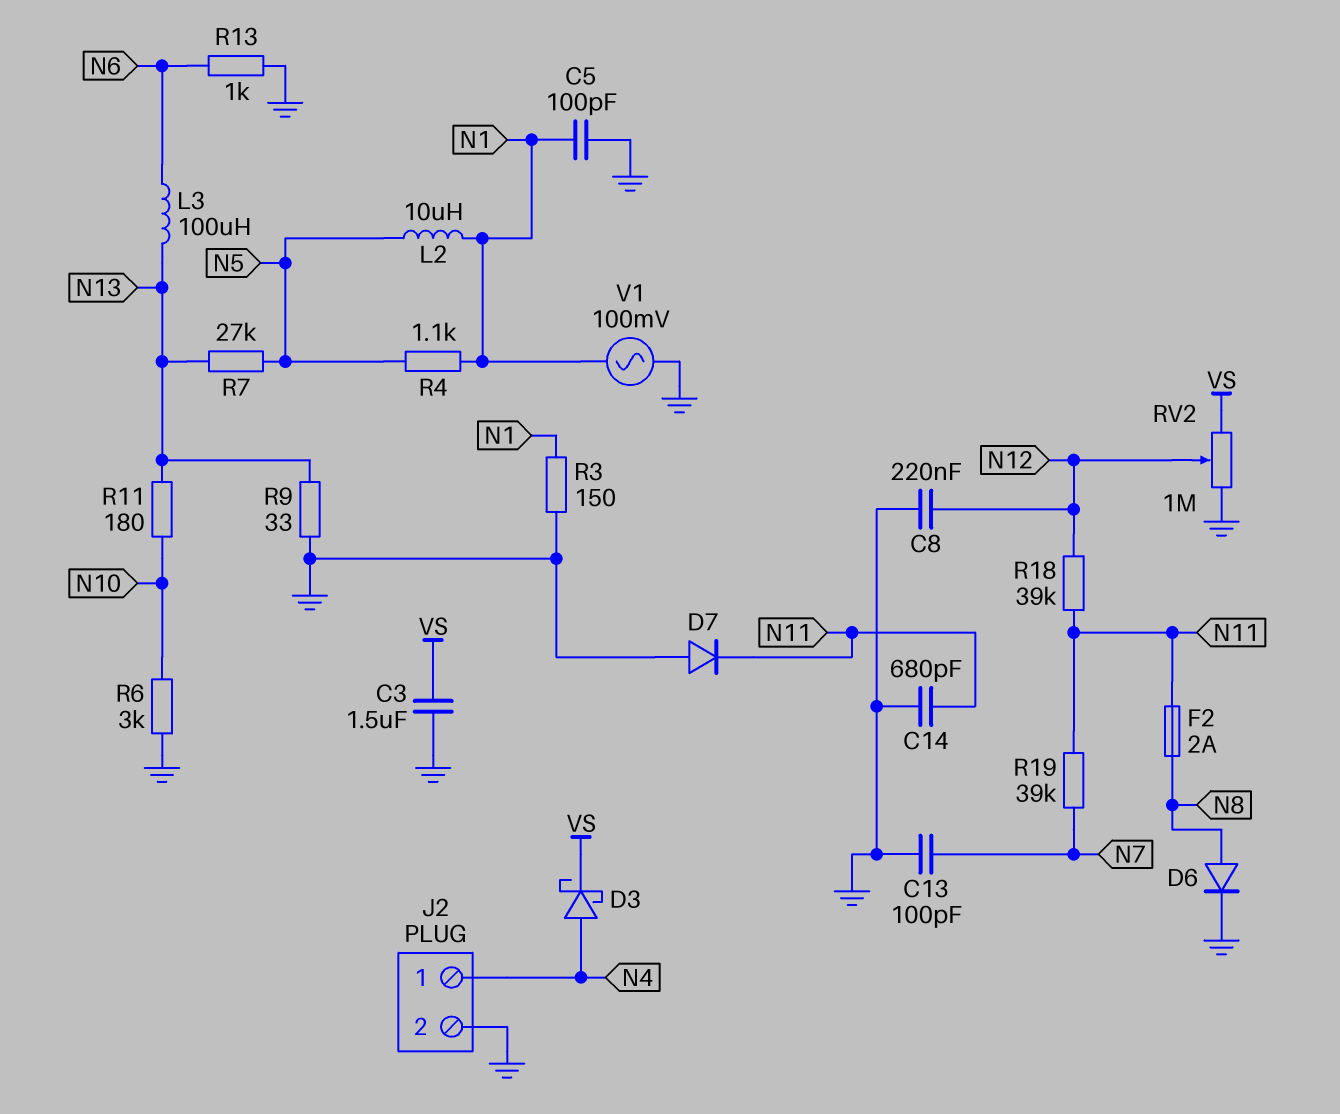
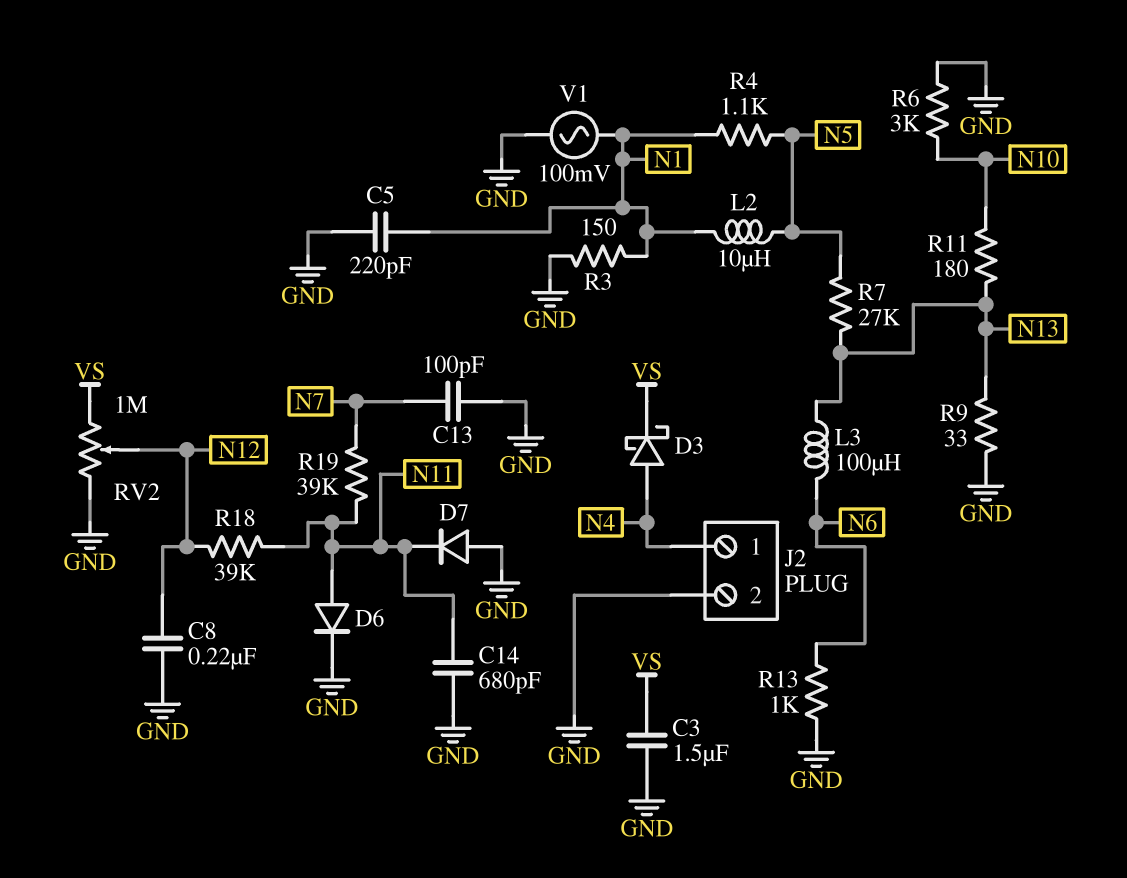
C5: 100pF (GND, N1) -> 220pF (GND, N1)
D6: diode (A N8, K GND) -> diode (A N11, K GND)
F2: 2A (N8, N11) -> none

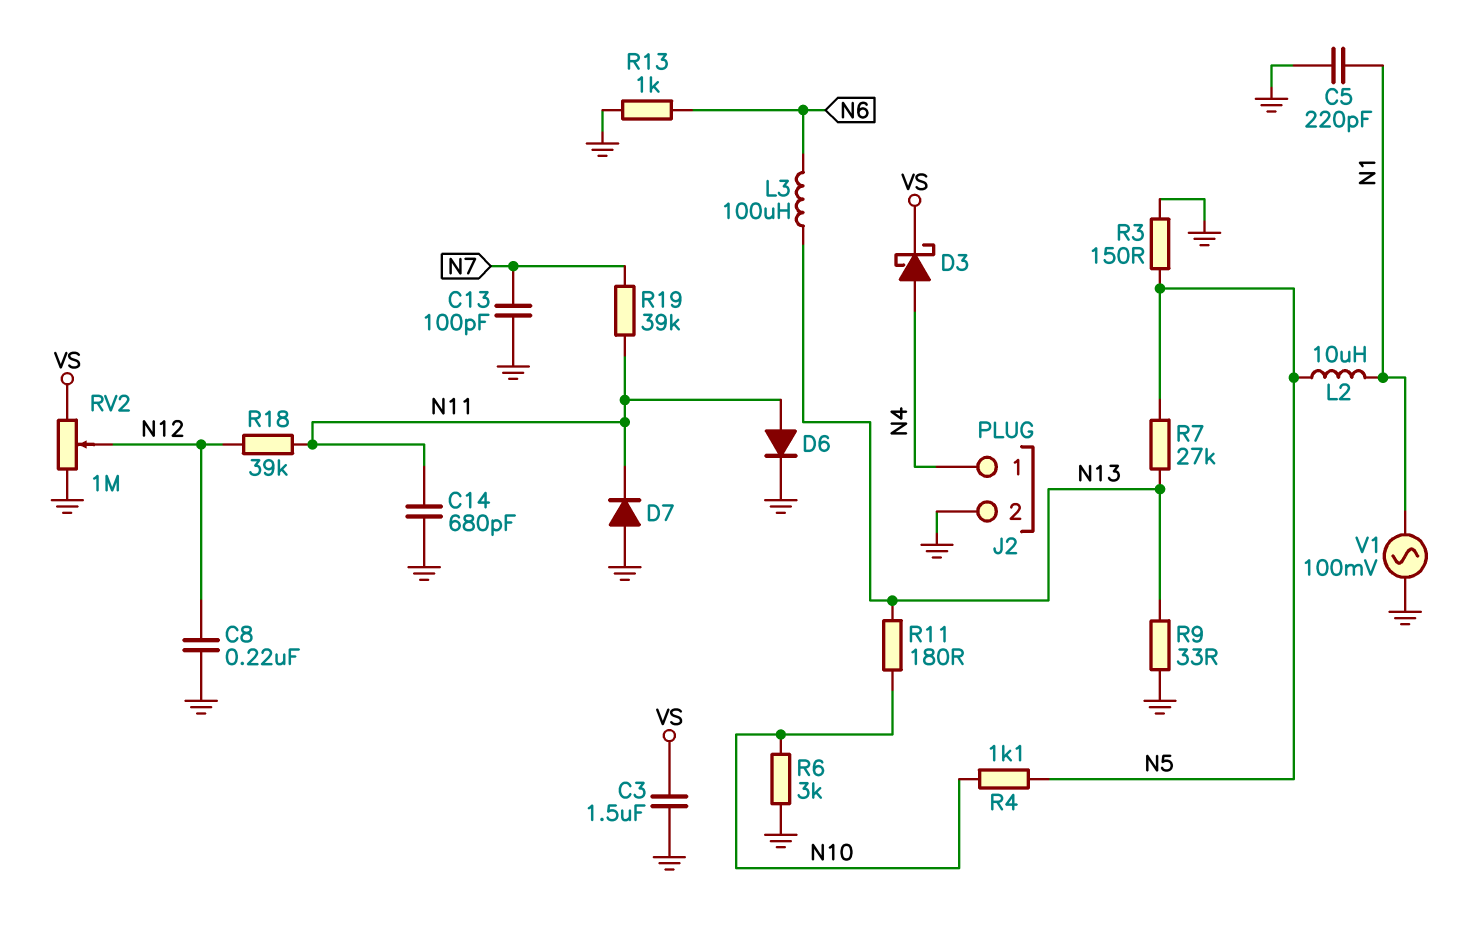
R3: 150 (GND, N1) -> 150 (GND, N5)
R4: 1.1k (N1, N5) -> 1.1k (N5, N10)

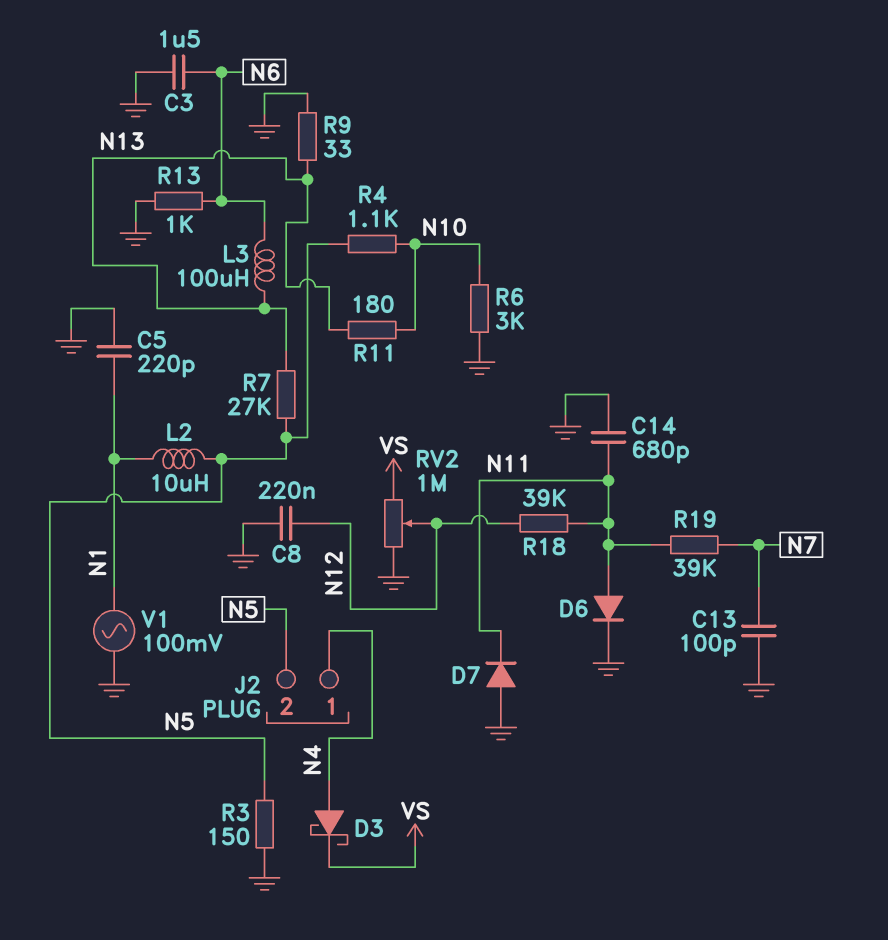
C3: 1.5uF (GND, VS) -> 1.5uF (GND, N6)
J2 pin 2: GND -> N5

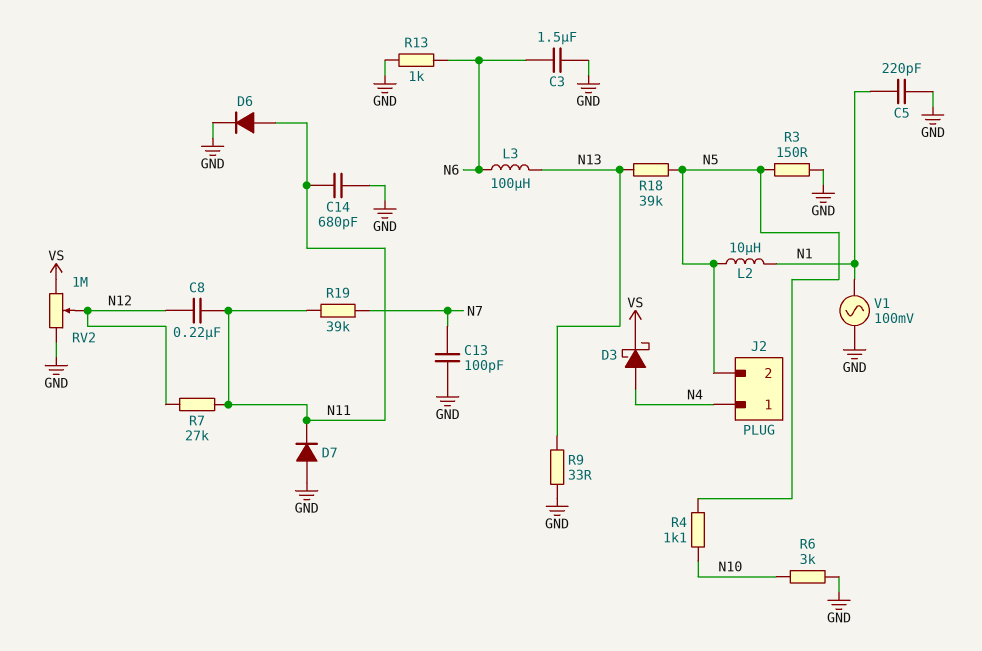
C8: 220nF (GND, N12) -> 220nF (N11, N12)
R7: 27k (N5, N13) -> 27k (N11, N12)
R11: 180 (N10, N13) -> none
R18: 39k (N11, N12) -> 39k (N5, N13)

